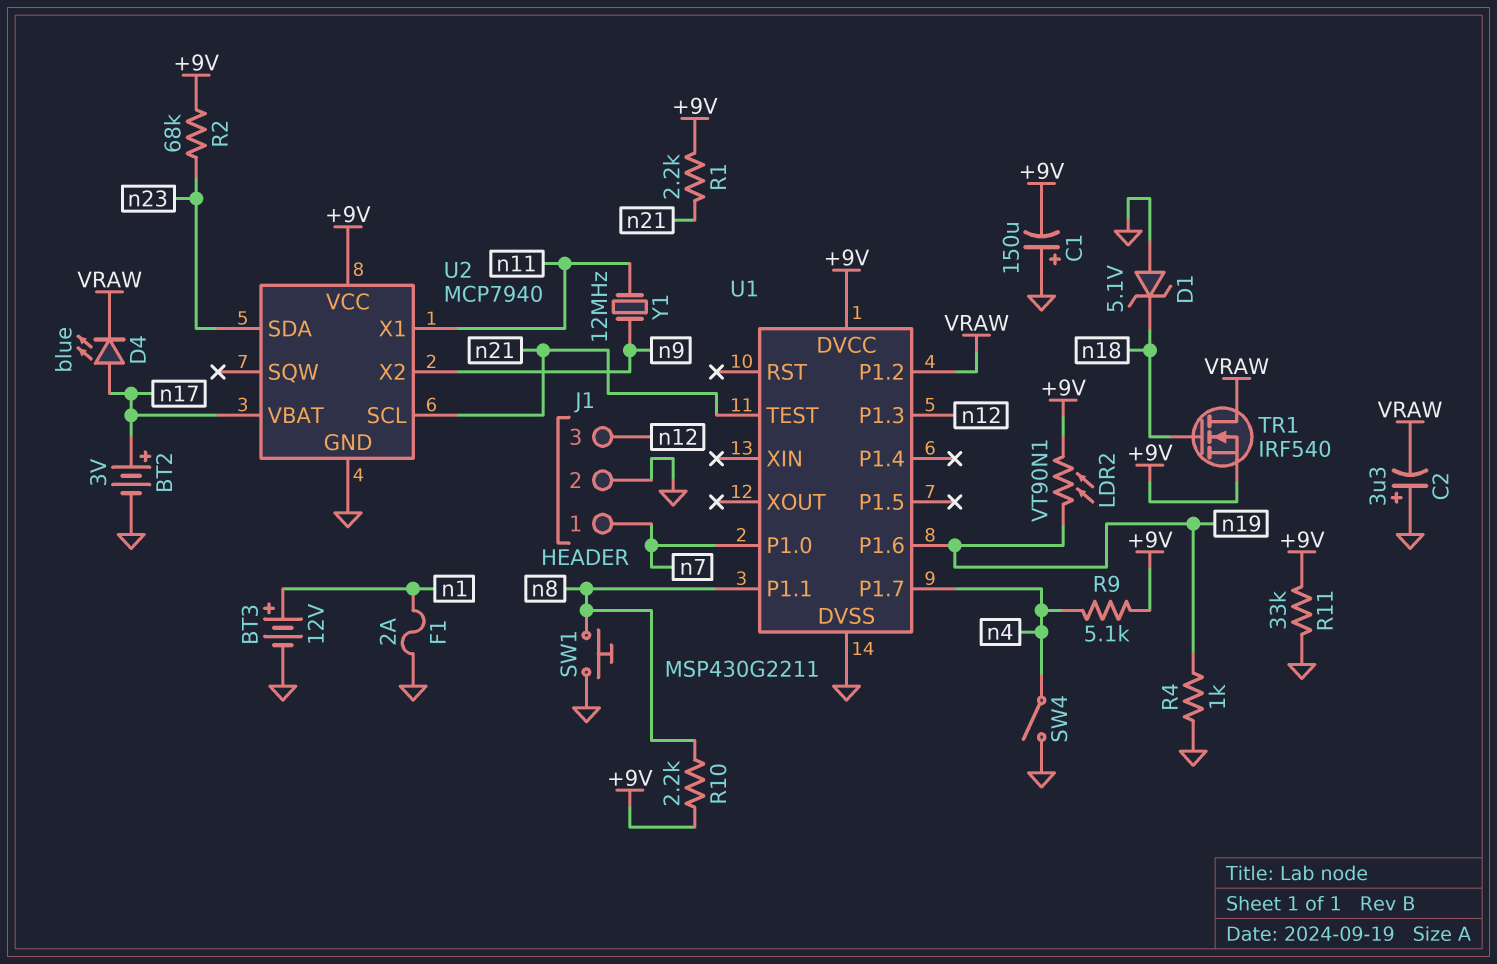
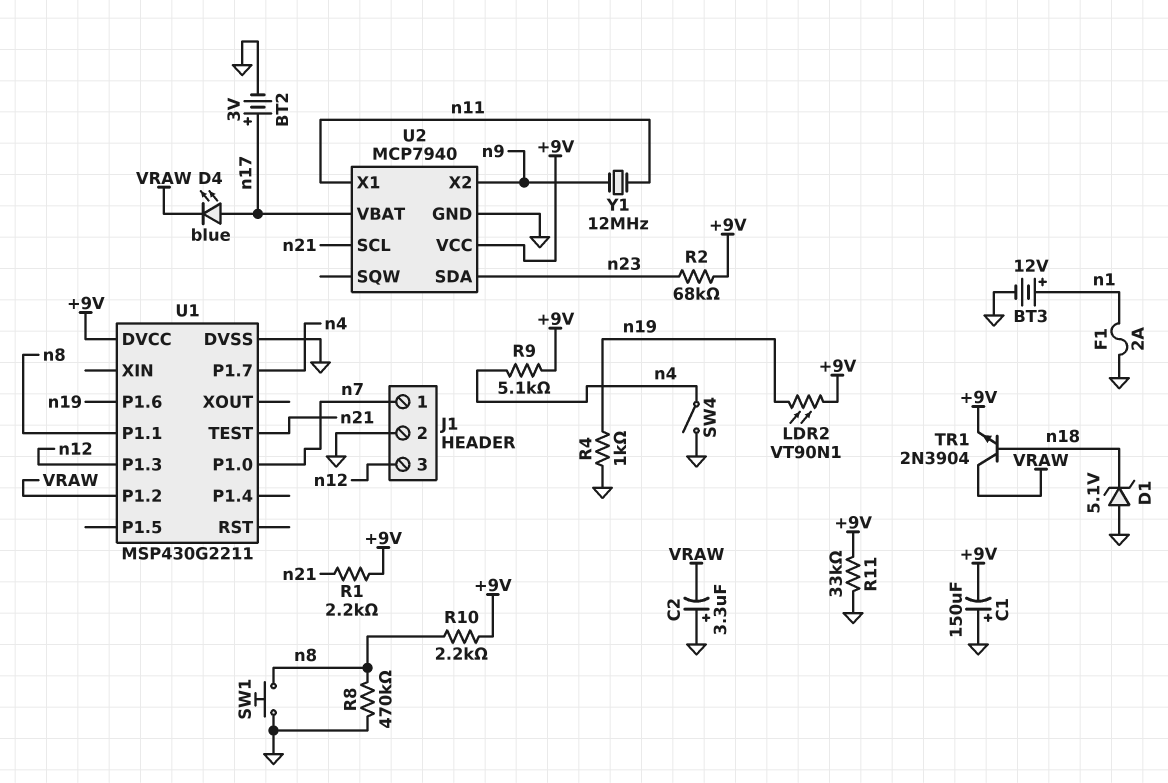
R8: none -> 470k (GND, n8)
TR1: NMOS IRF540 (G n18, D VRAW, S +9V) -> NPN 2N3904 (B n18, C VRAW, E +9V)

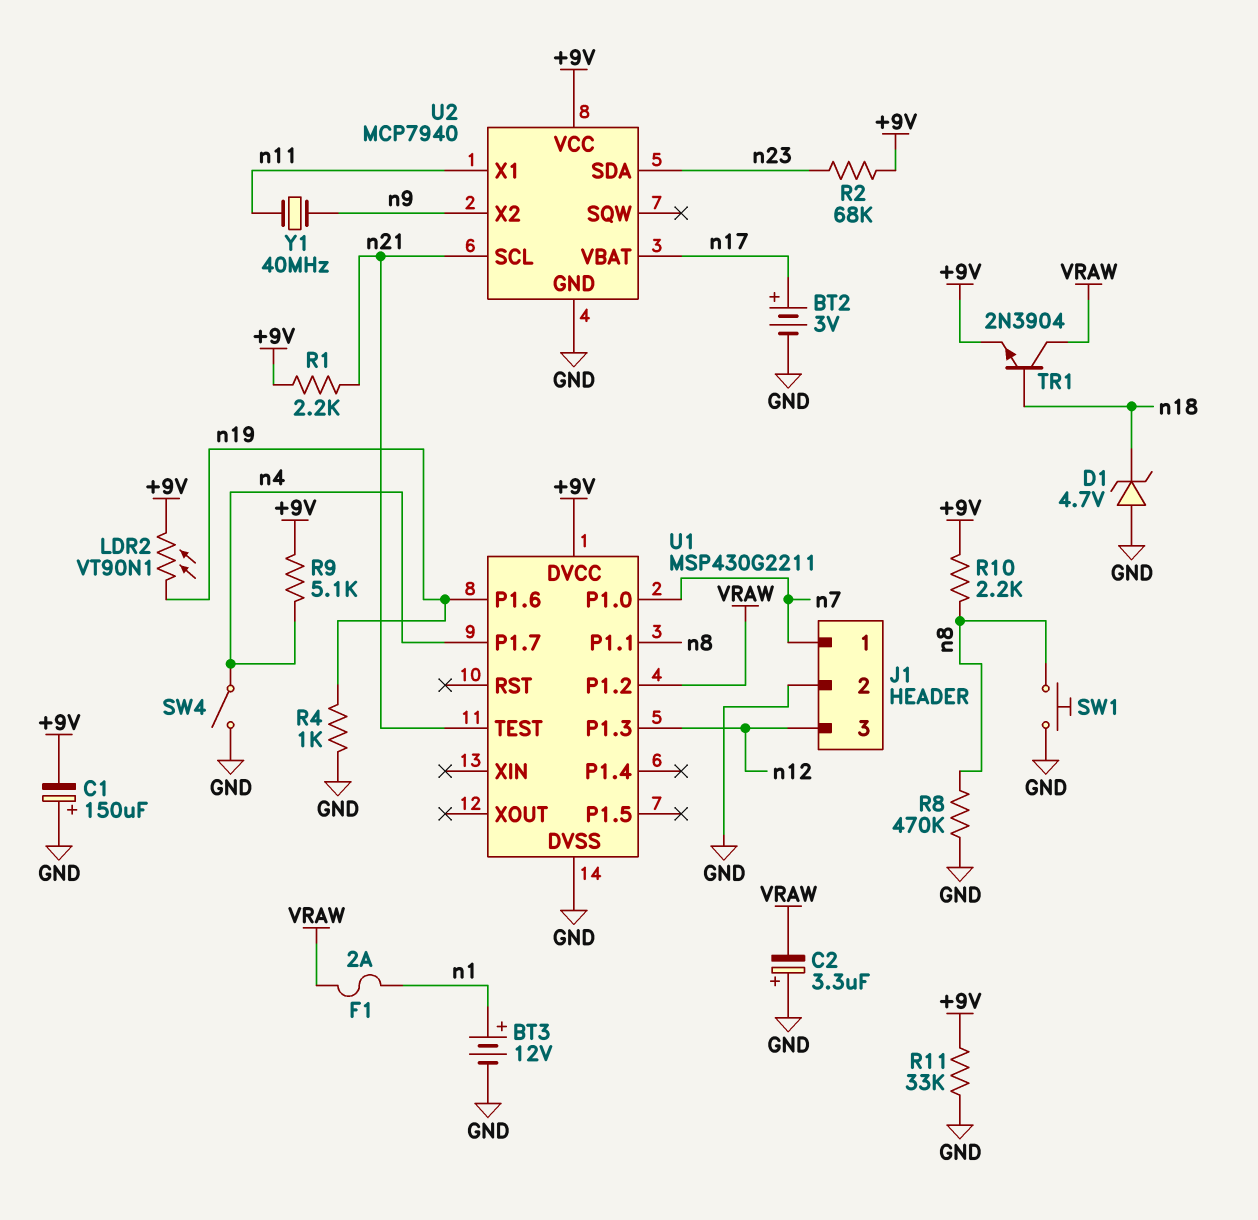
D1: zener 5.1V (A GND, K n18) -> zener 4.7V (A GND, K n18)
D4: LED blue (A n17, K VRAW) -> none
F1: 2A (GND, n1) -> 2A (VRAW, n1)
Y1: 12MHz (n9, n11) -> 40MHz (n9, n11)

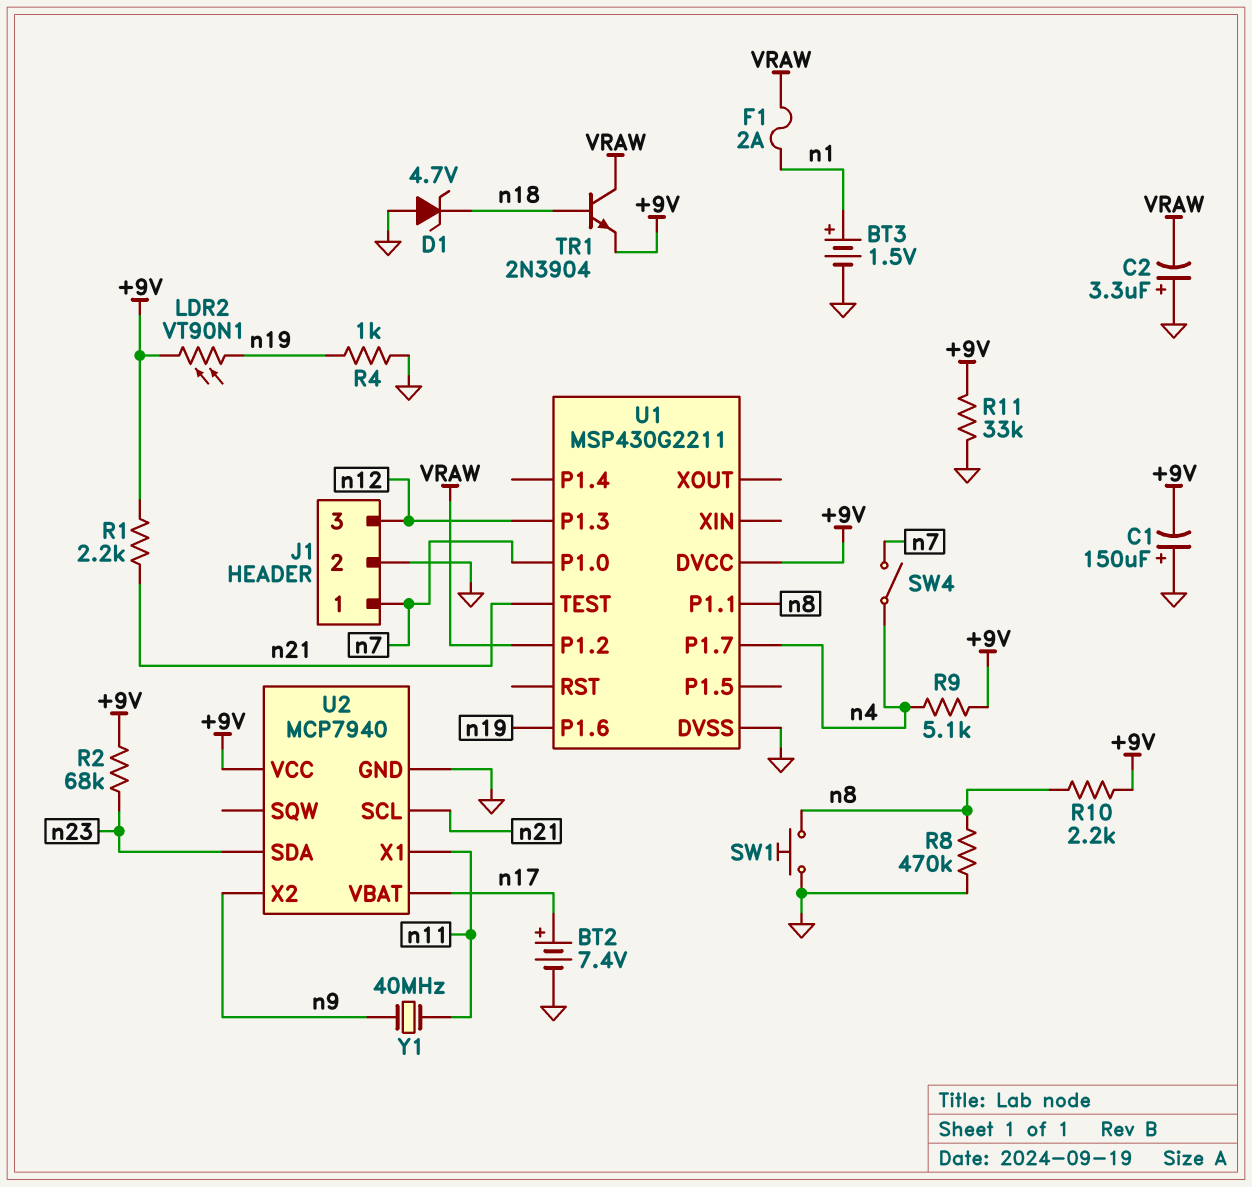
BT2: 3V (plus n17, minus GND) -> 7.4V (plus n17, minus GND)
BT3: 12V (plus n1, minus GND) -> 1.5V (plus n1, minus GND)
SW4: switch (GND, n4) -> switch (n4, n7)

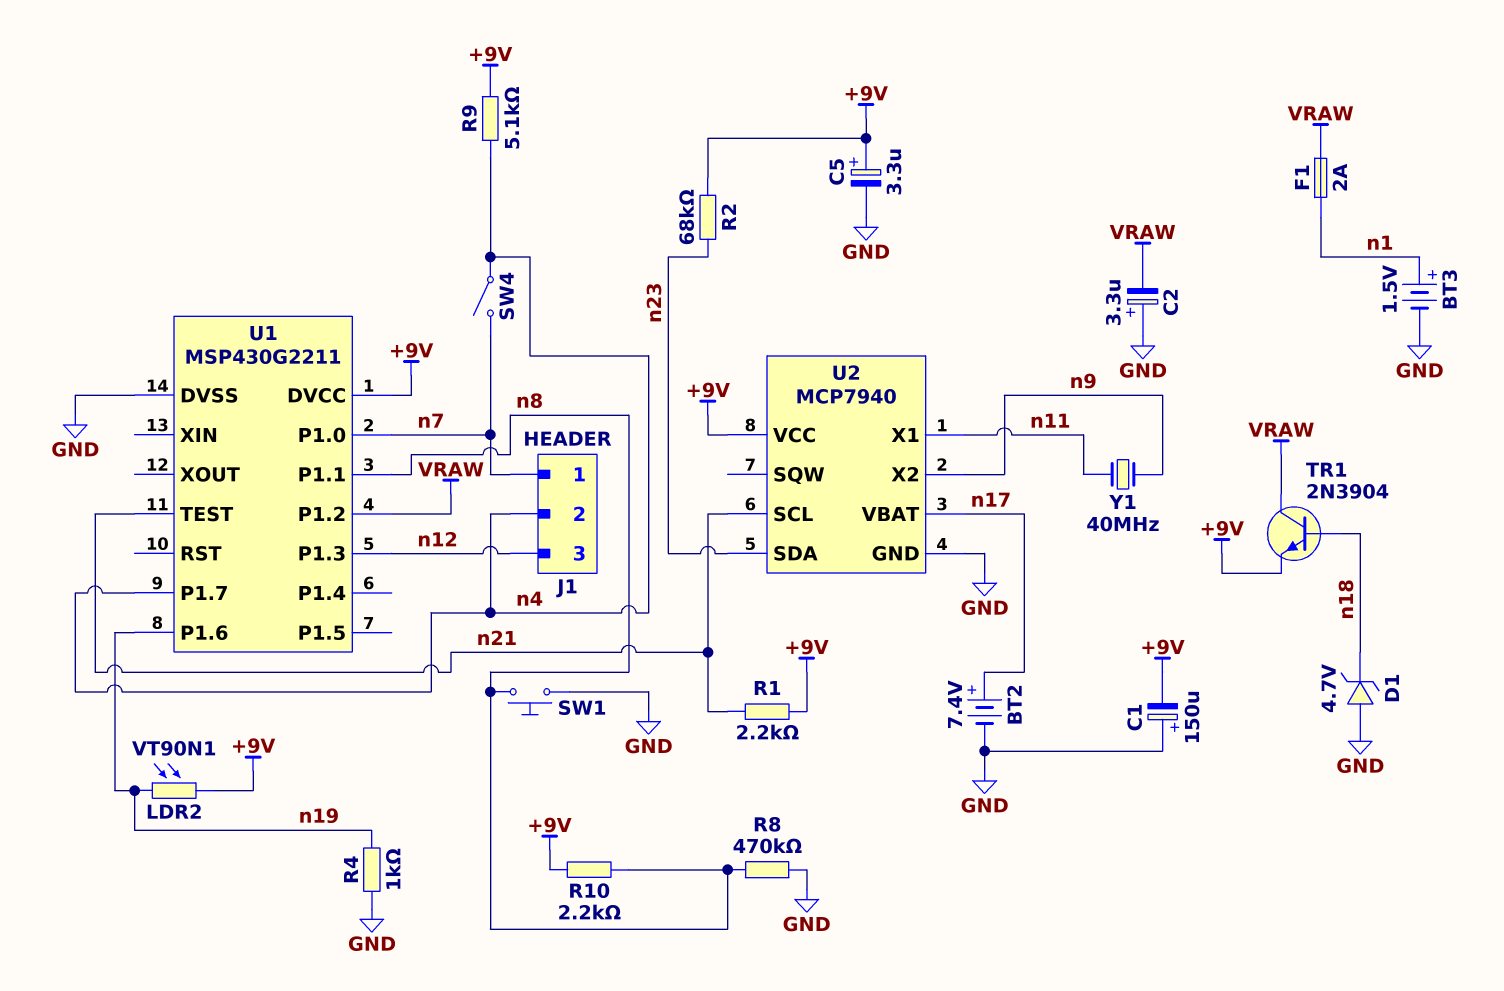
C5: none -> 3.3uF (plus +9V, minus GND)
J1 pin 2: GND -> n4
R11: 33k (+9V, GND) -> none

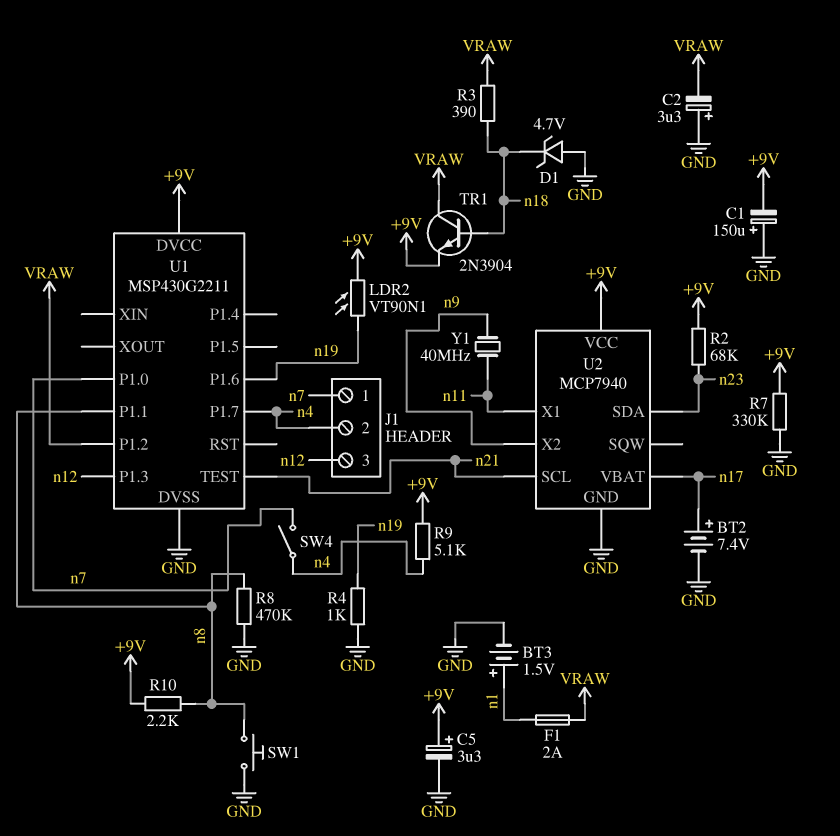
R1: 2.2k (+9V, n21) -> none
R3: none -> 390 (VRAW, n18)
R7: none -> 330k (+9V, GND)

